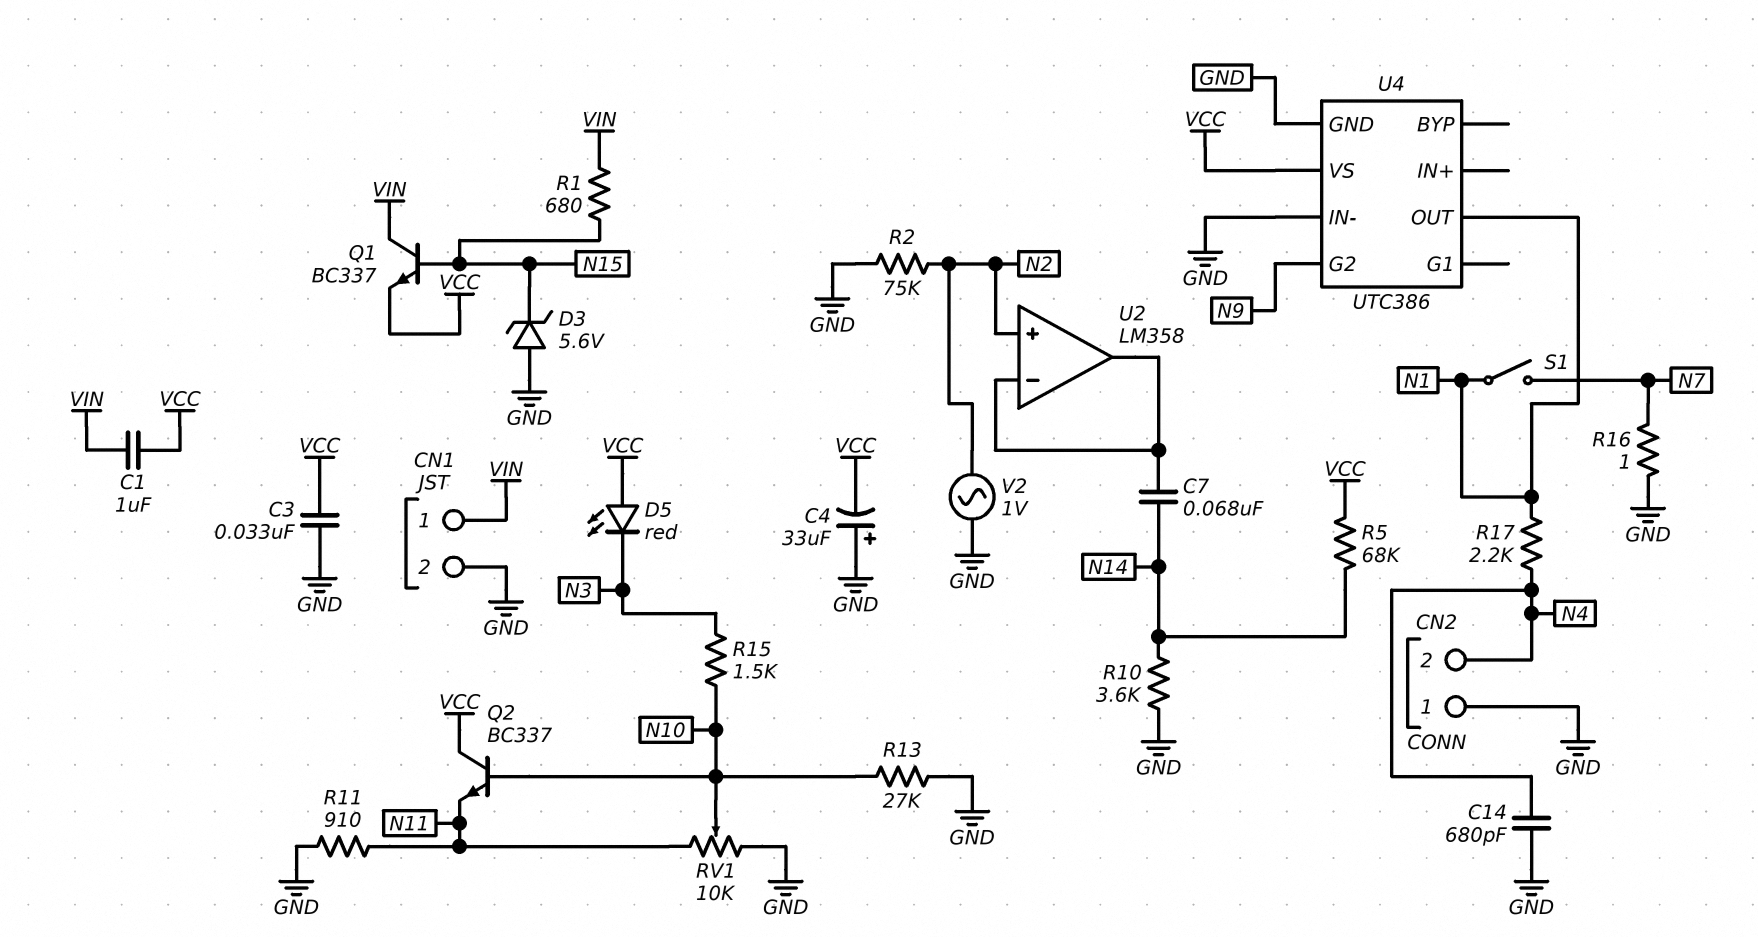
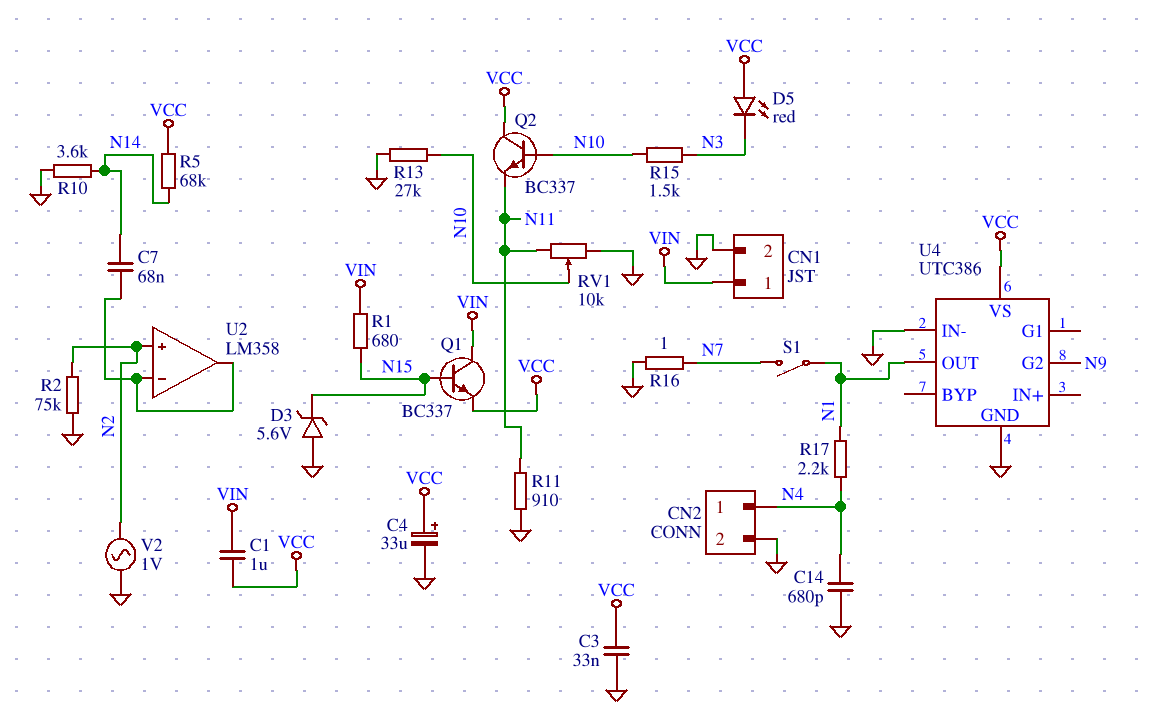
C4: 33uF (plus GND, minus VCC) -> 33uF (plus VCC, minus GND)
CN2 pin 1: GND -> N4
CN2 pin 2: N4 -> GND

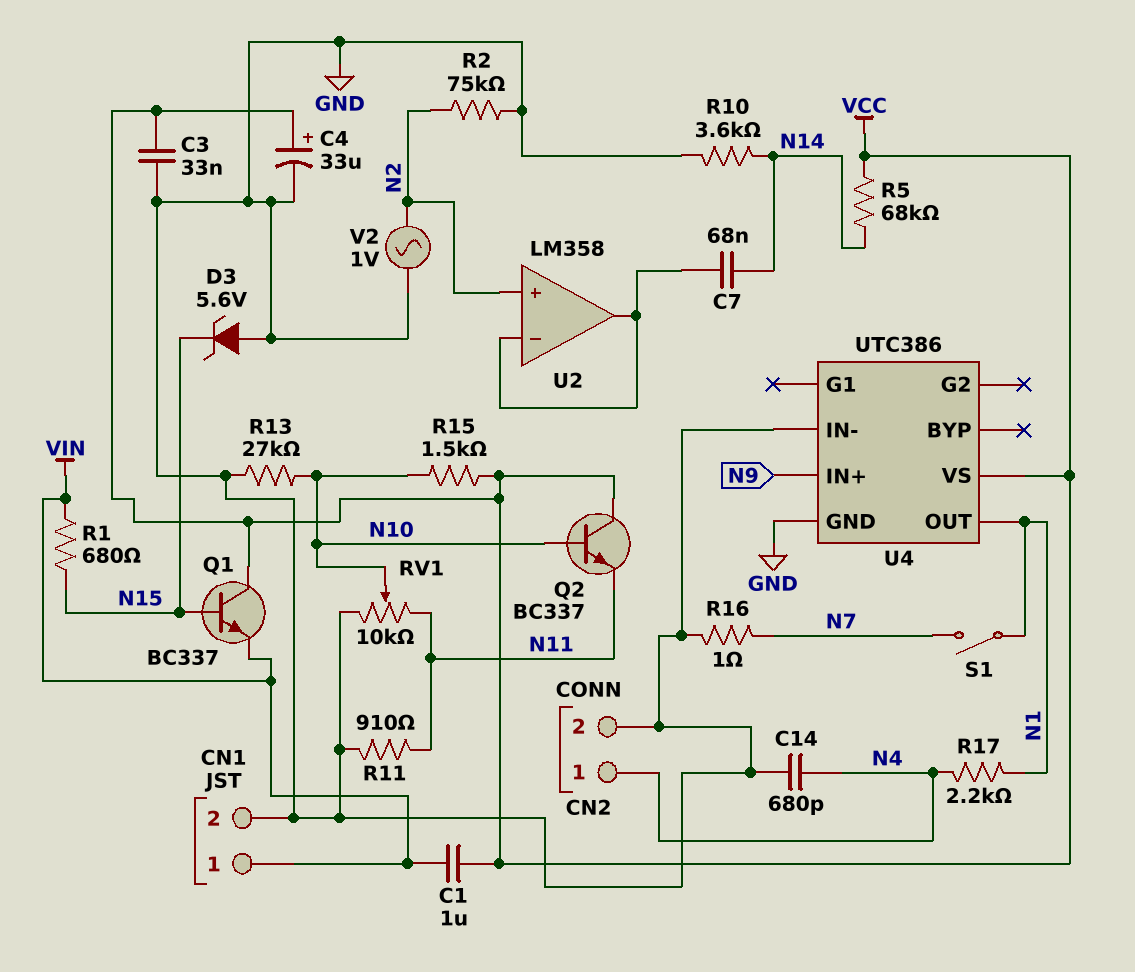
D5: LED red (A VCC, K N3) -> none
Q1: NPN BC337 (B N15, C VIN, E VCC) -> NPN BC337 (B N15, C VCC, E VIN)
R15: 1.5k (N3, N10) -> 1.5k (N10, VCC)
U4 pin G2: N9 -> none
U4 pin IN+: none -> N9

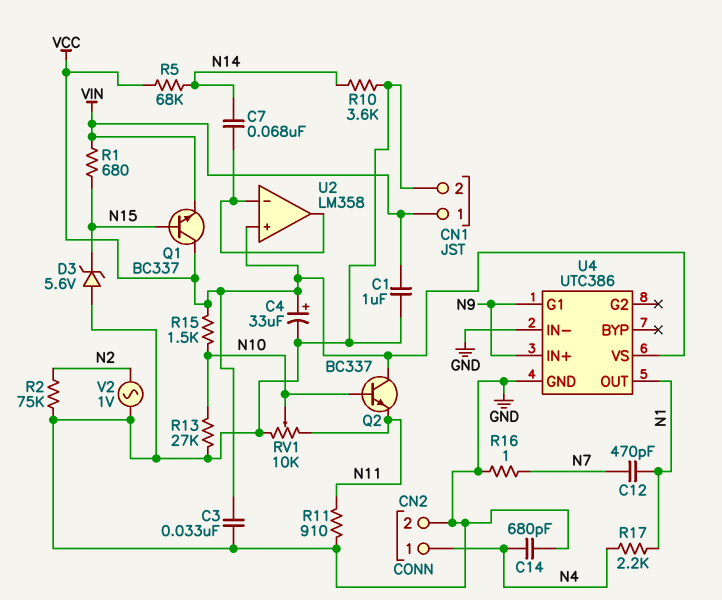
C1: 1uF (VCC, VIN) -> 1uF (GND, VIN)
C12: none -> 470pF (N1, N7)
S1: switch (N1, N7) -> none
U2 pin in+: N2 -> VCC
U4 pin G1: none -> N9

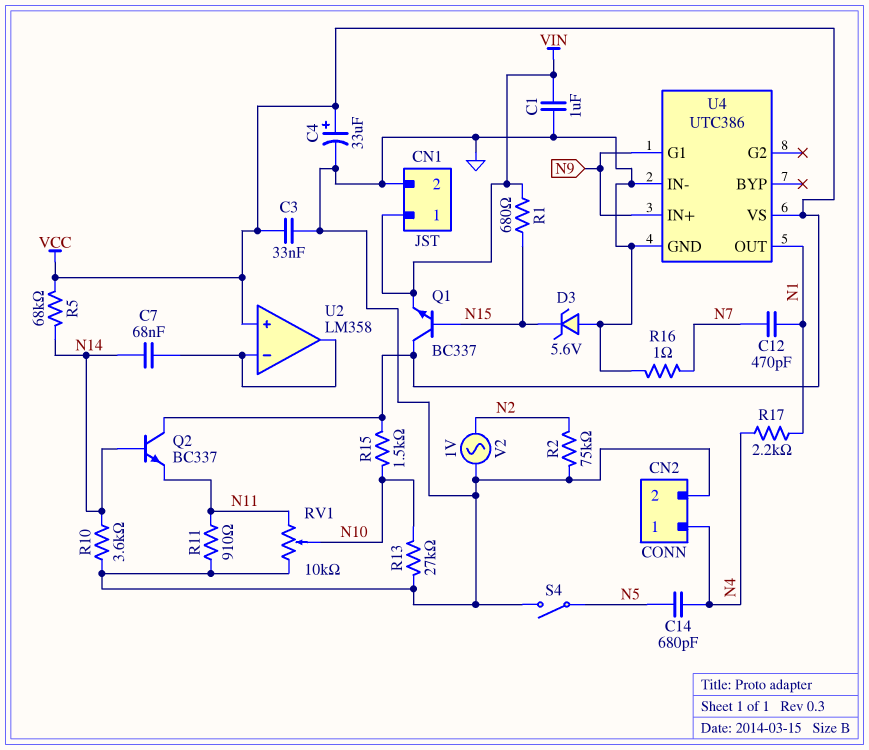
C14: 680pF (GND, N4) -> 680pF (N4, N5)
Q2: NPN BC337 (B N10, C VCC, E N11) -> NPN BC337 (B N14, C VCC, E N11)
S4: none -> switch (GND, N5)

